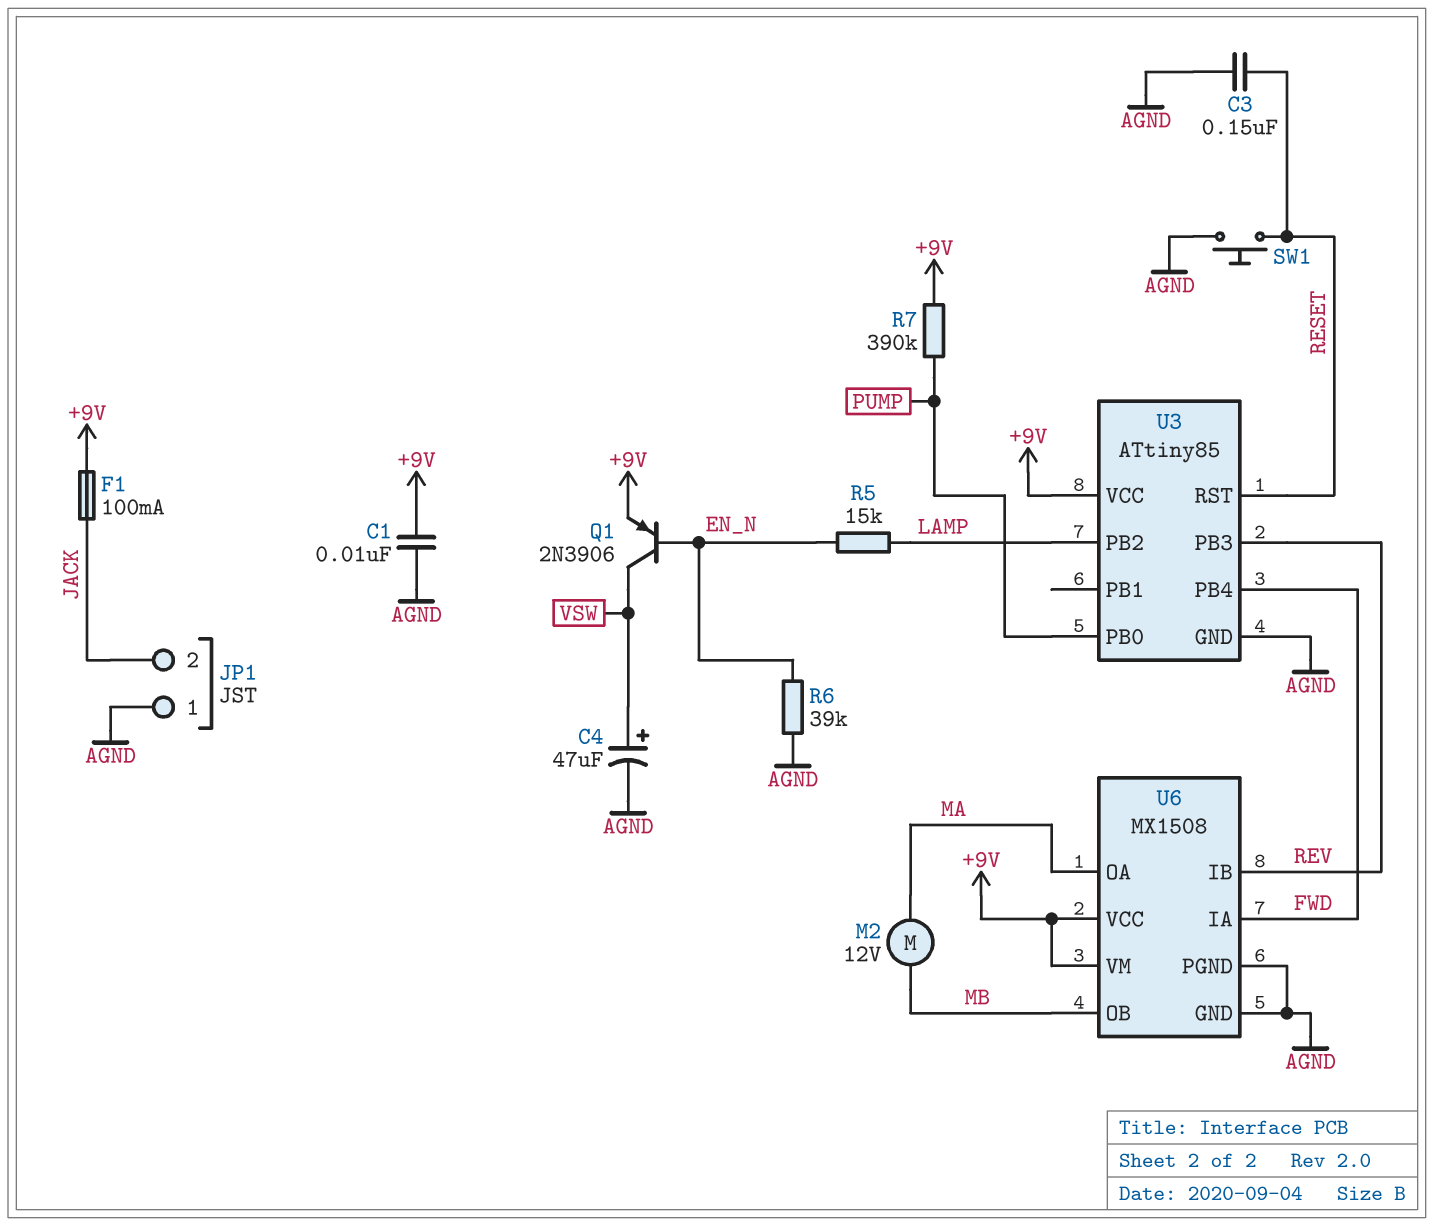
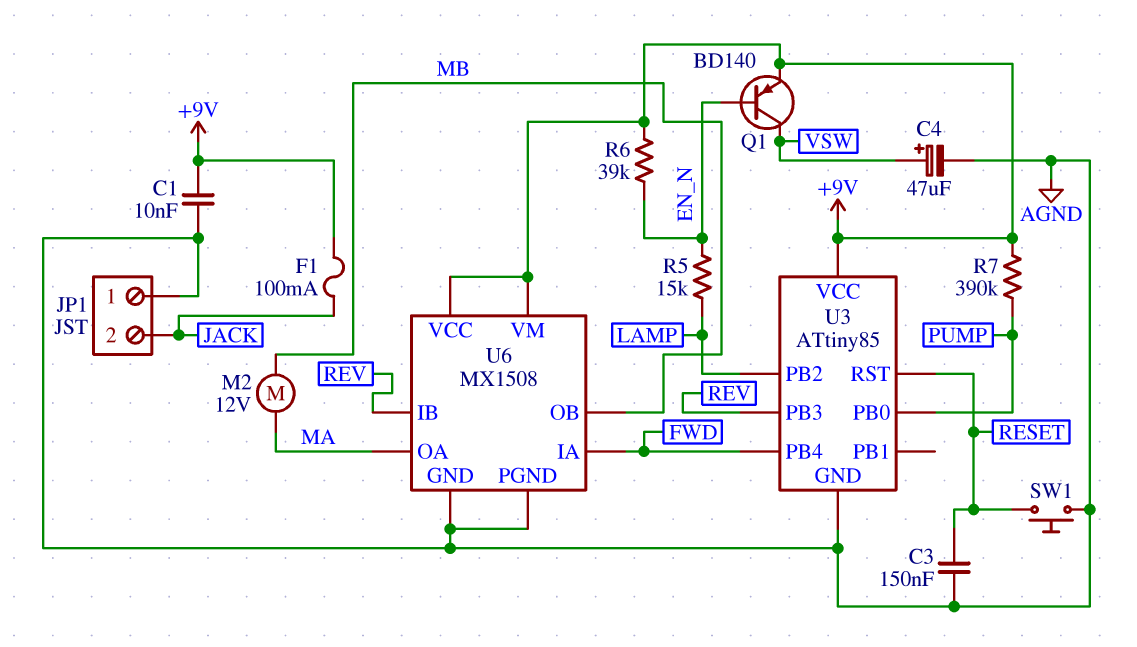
Q1: PNP 2N3906 (B EN_N, C VSW, E +9V) -> PNP BD140 (B EN_N, C VSW, E +9V)
R6: 39k (AGND, EN_N) -> 39k (+9V, EN_N)

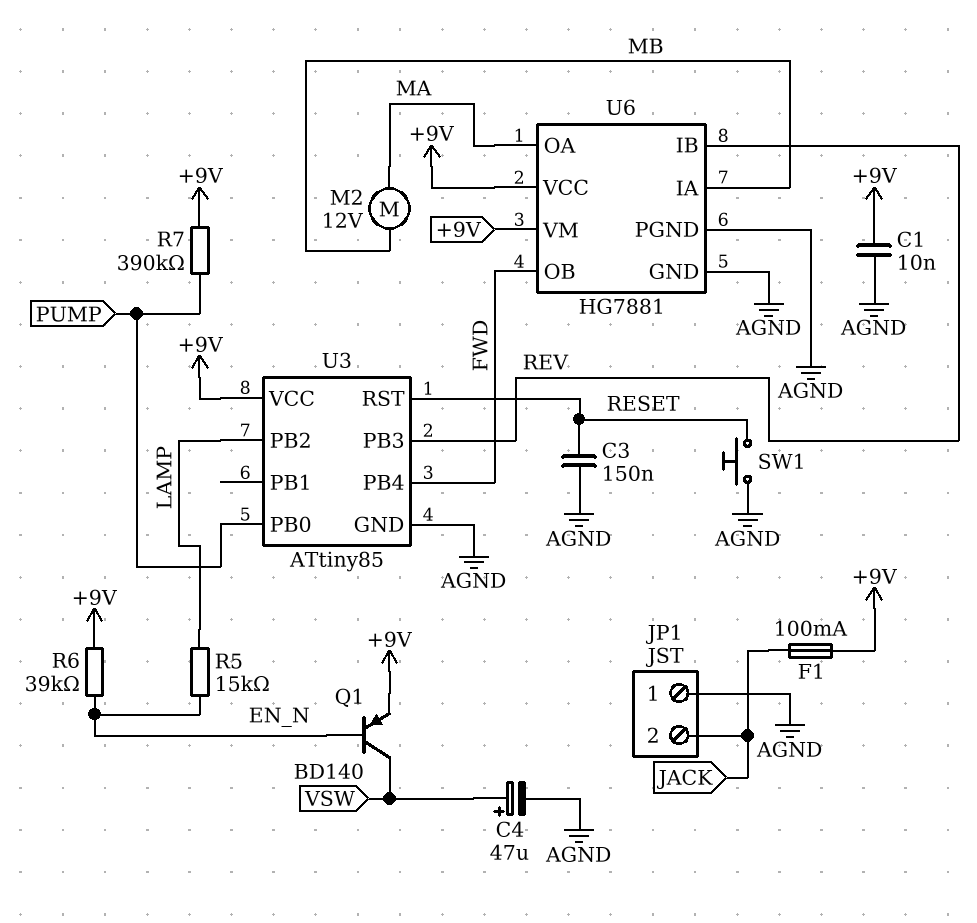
U6: MX1508 -> HG7881
U6 pin IA: FWD -> MB
U6 pin OB: MB -> FWD

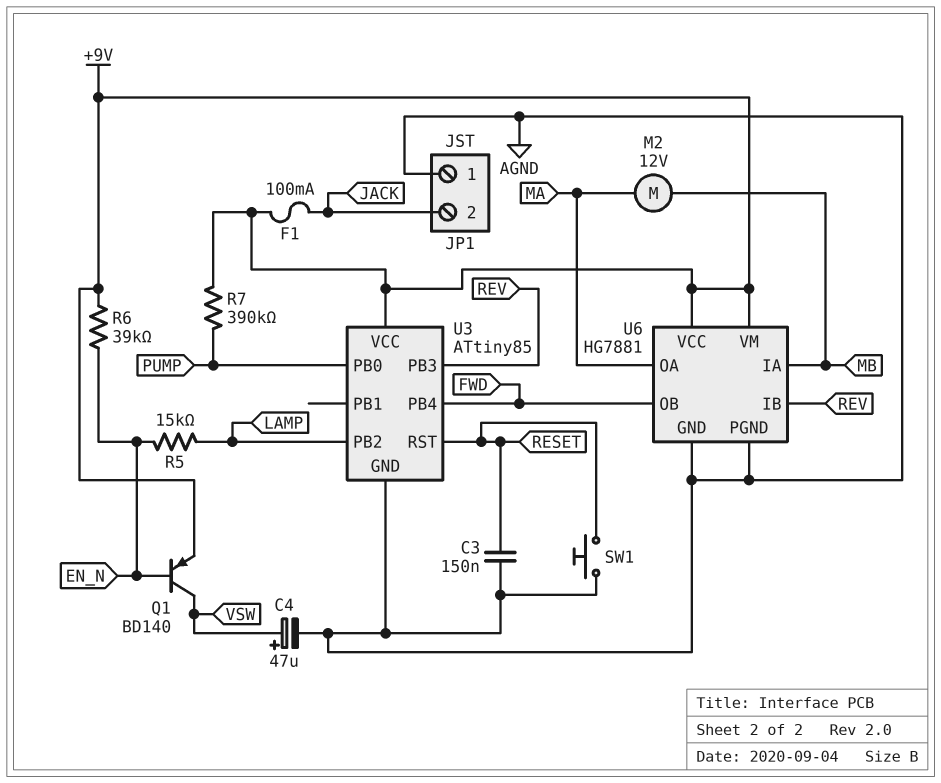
C1: 10nF (+9V, AGND) -> none

